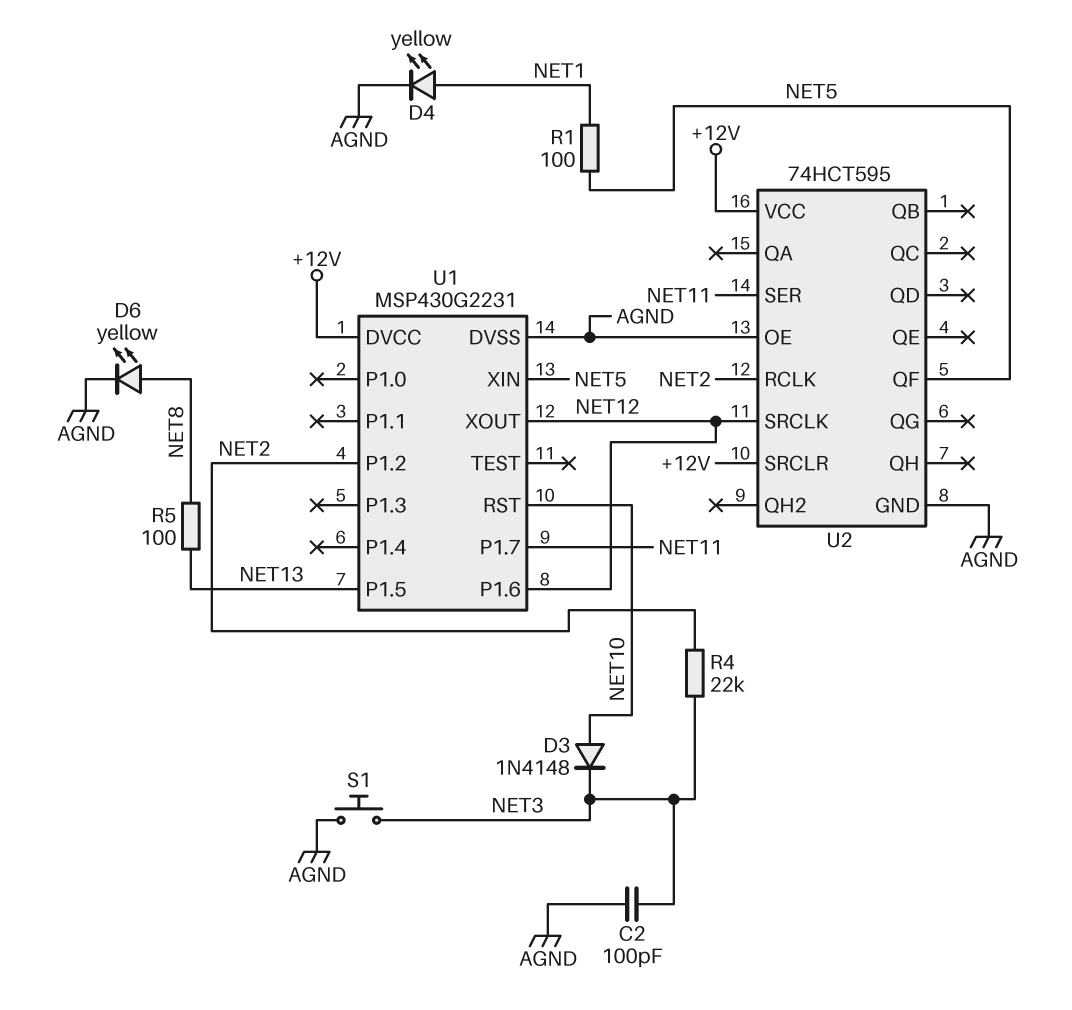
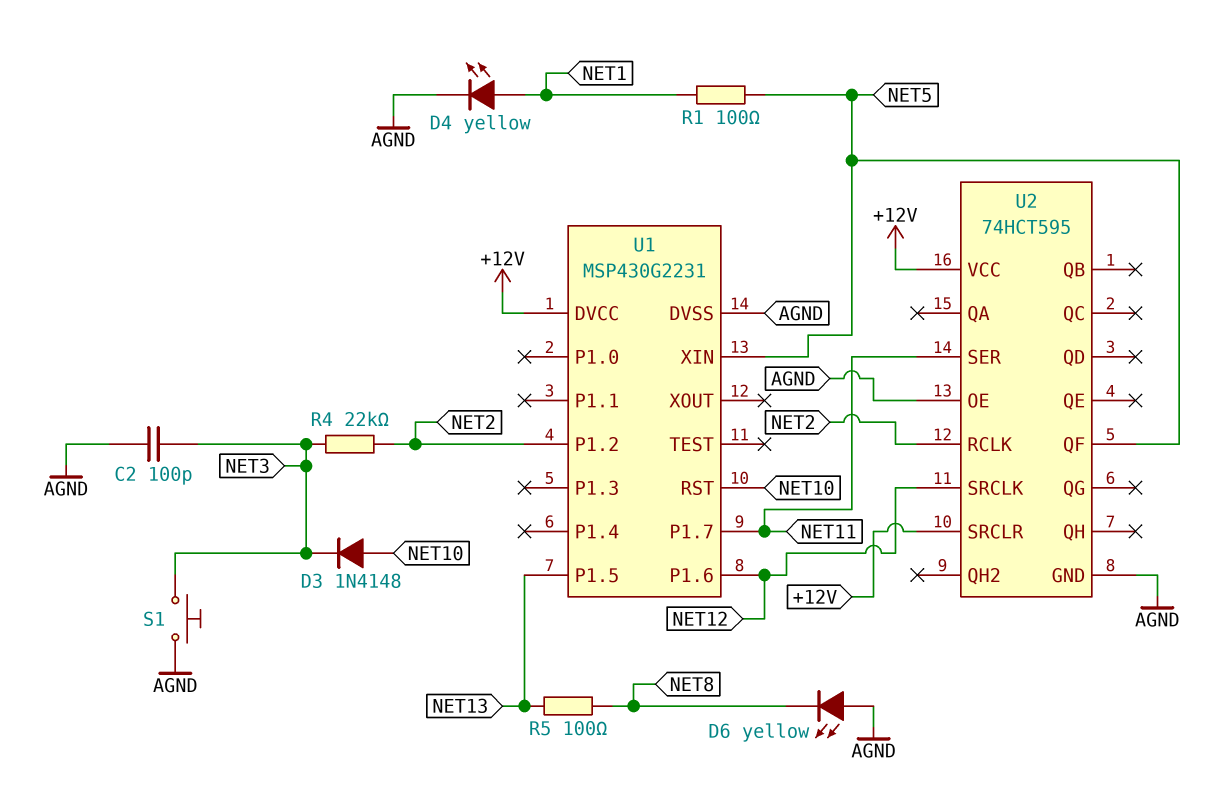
D6: LED yellow (A NET8, K AGND) -> LED yellow (A AGND, K NET8)
U1 pin XOUT: NET12 -> none

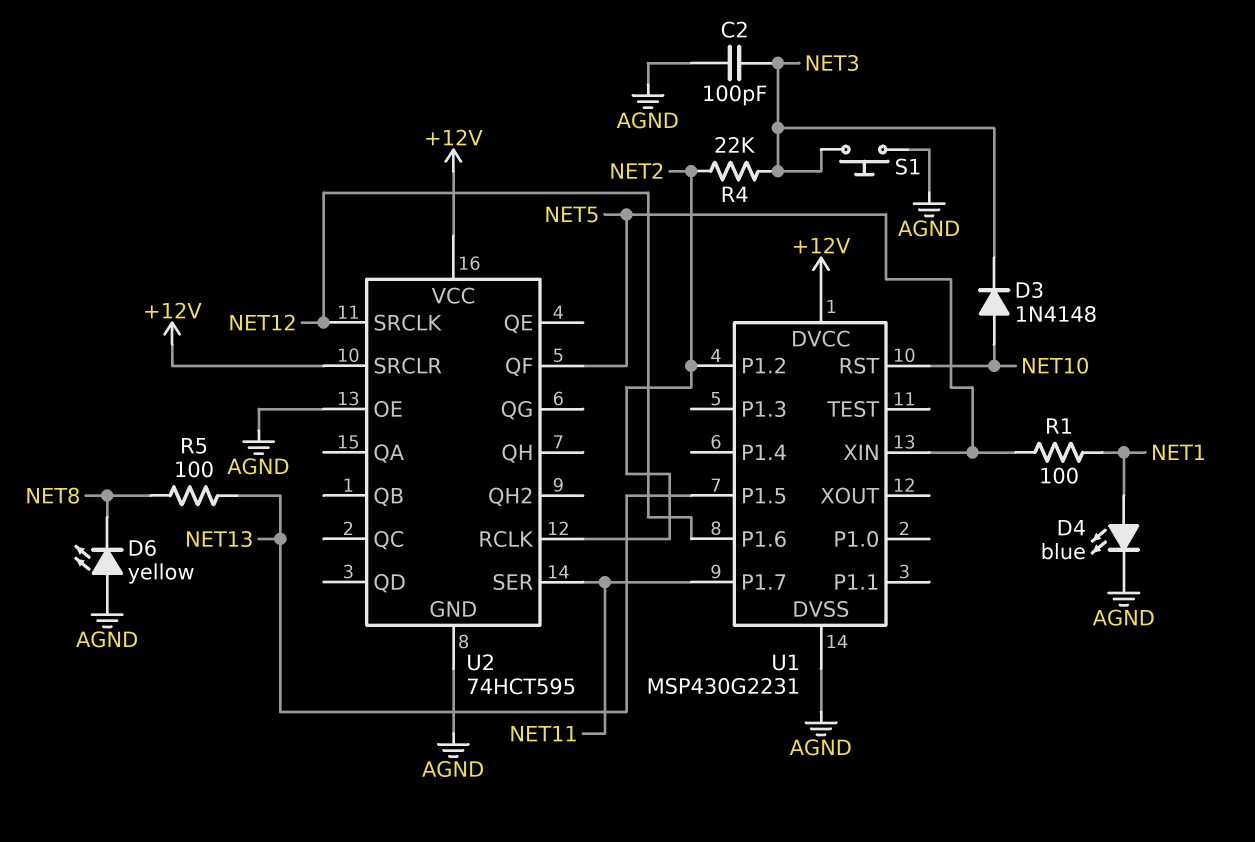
D4: LED yellow (A NET1, K AGND) -> LED blue (A NET1, K AGND)

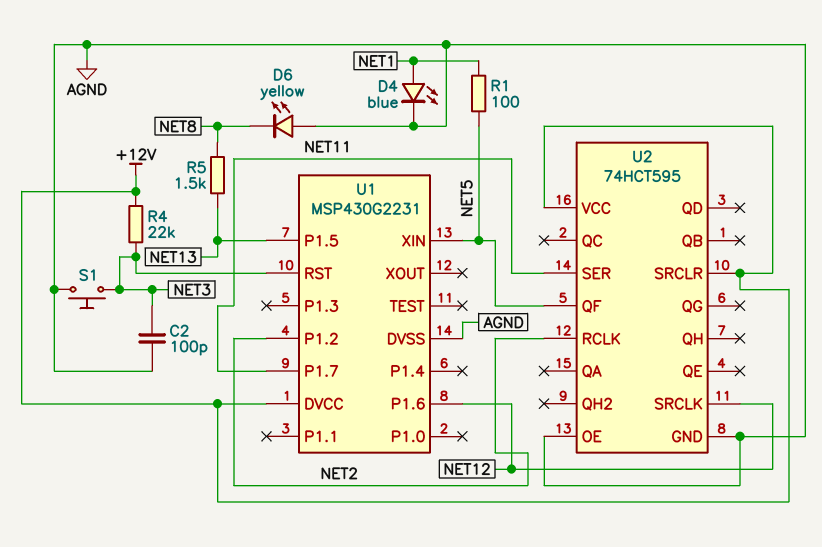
D3: diode 1N4148 (A NET10, K NET3) -> none
R4: 22k (NET2, NET3) -> 22k (+12V, NET3)
R5: 100 (NET8, NET13) -> 1.5k (NET8, NET13)
U1 pin RST: NET10 -> NET3

